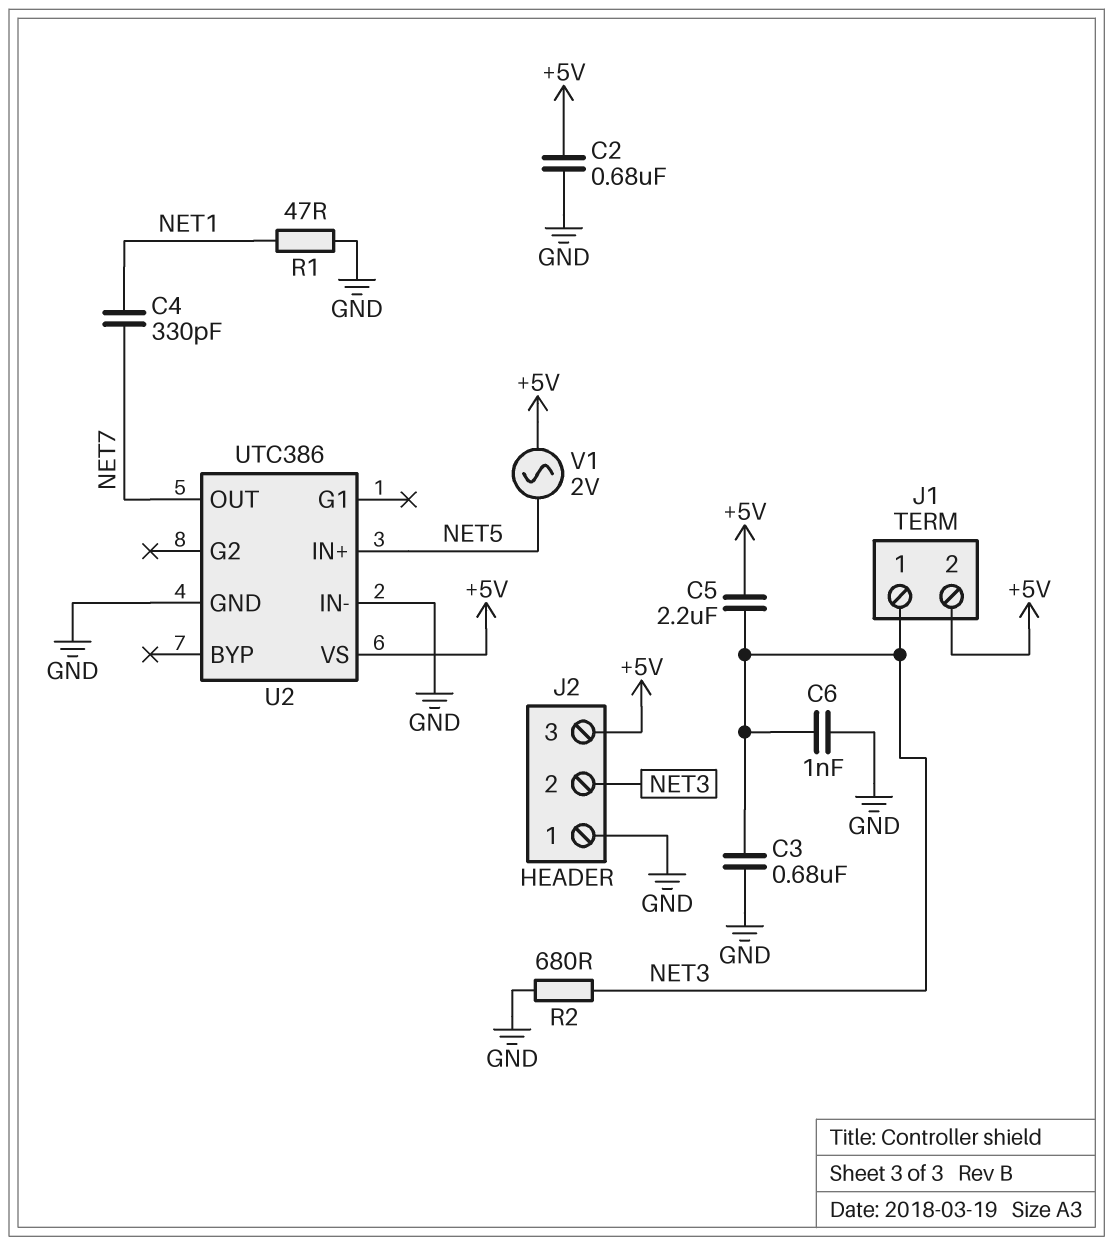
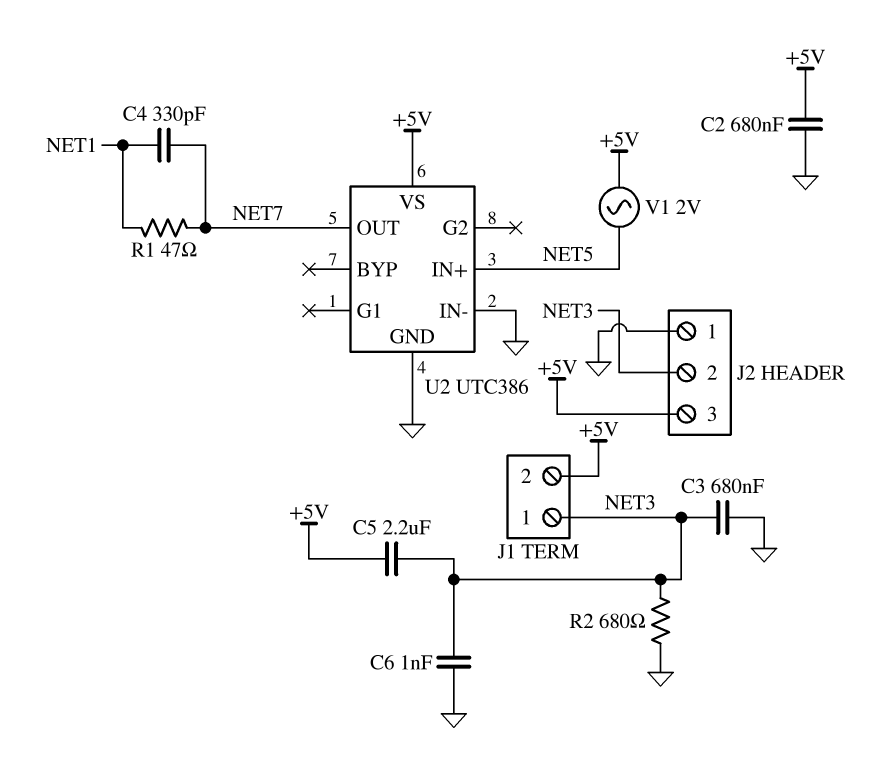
R1: 47 (GND, NET1) -> 47 (NET1, NET7)

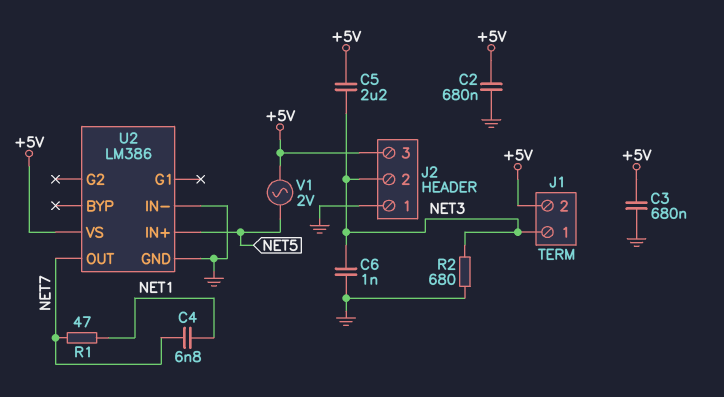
C3: 680nF (GND, NET3) -> 680nF (+5V, GND)
C4: 330pF (NET1, NET7) -> 6.8nF (NET1, NET7)
U2: UTC386 -> LM386

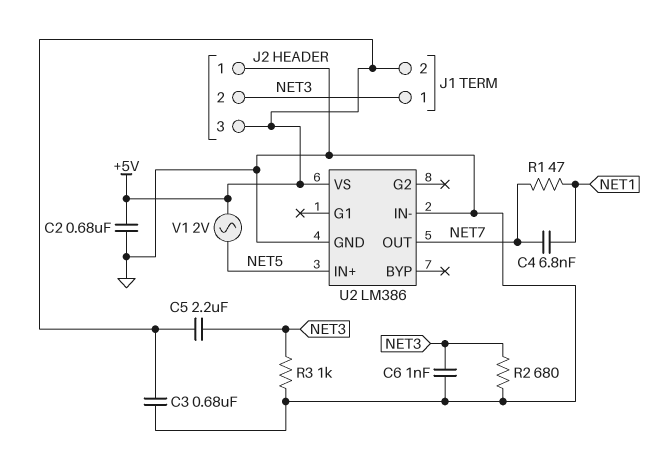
R3: none -> 1k (GND, NET3)

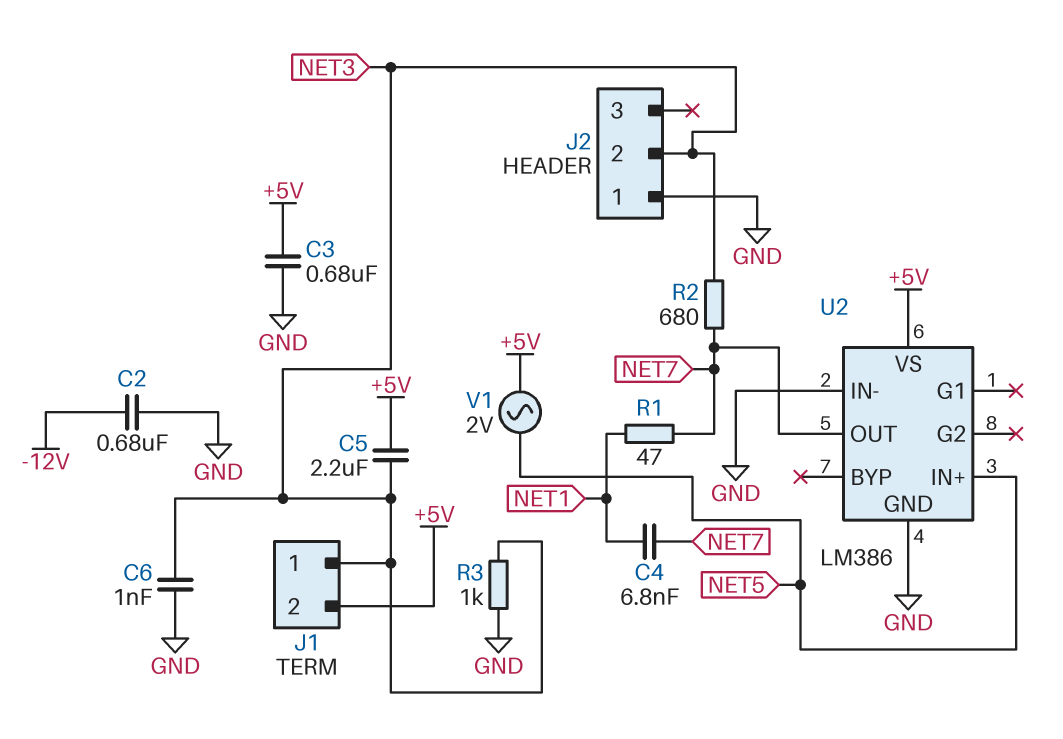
C2: 680nF (+5V, GND) -> 680nF (-12V, GND)
J2 pin 3: +5V -> none
R2: 680 (GND, NET3) -> 680 (NET3, NET7)

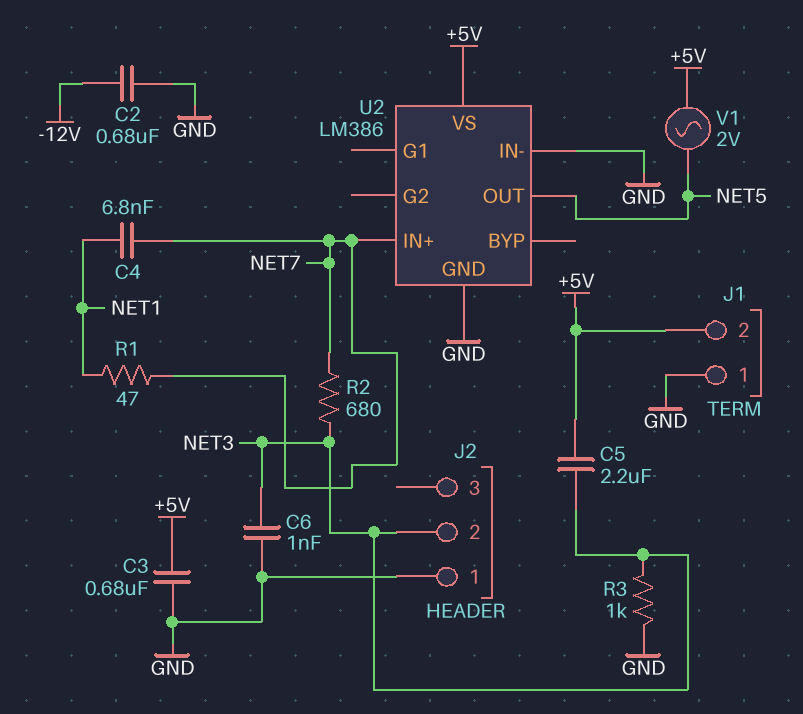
J1 pin 1: NET3 -> GND
U2 pin IN+: NET5 -> NET7
U2 pin OUT: NET7 -> NET5

